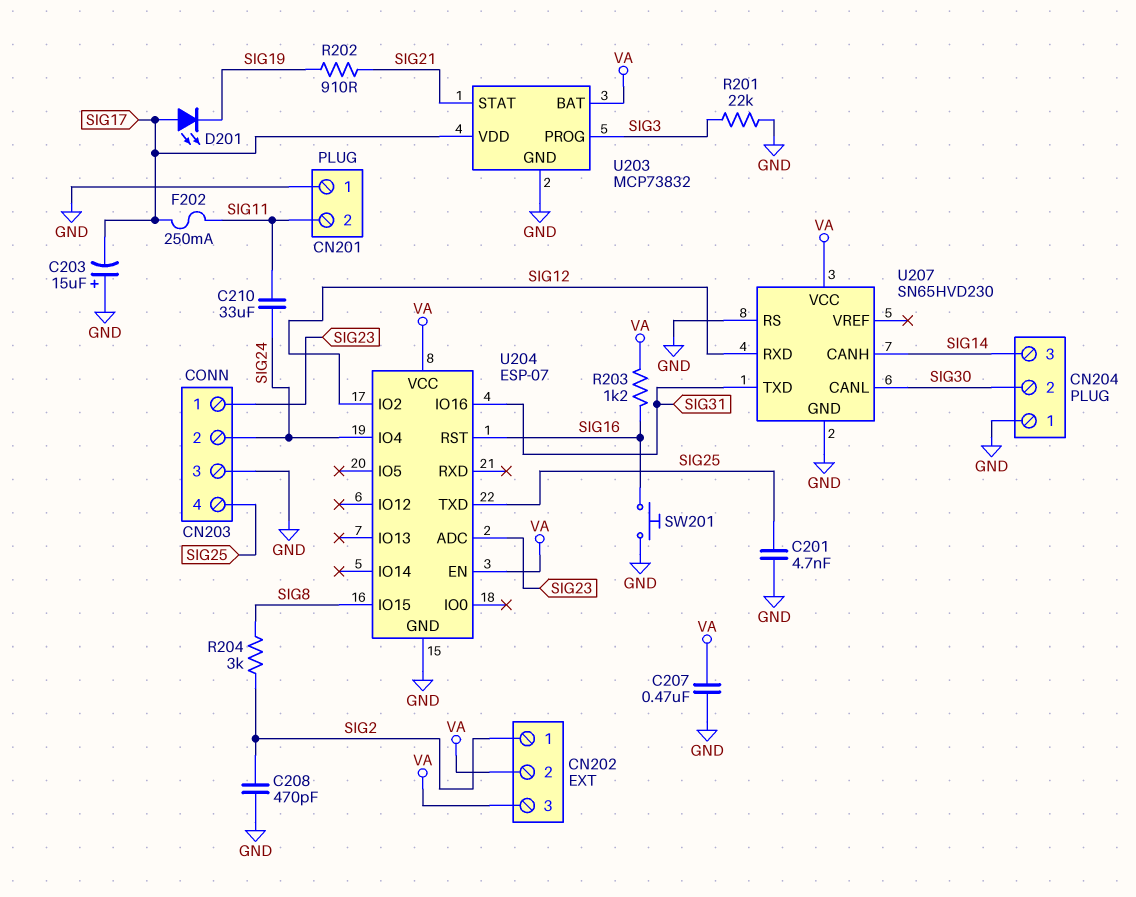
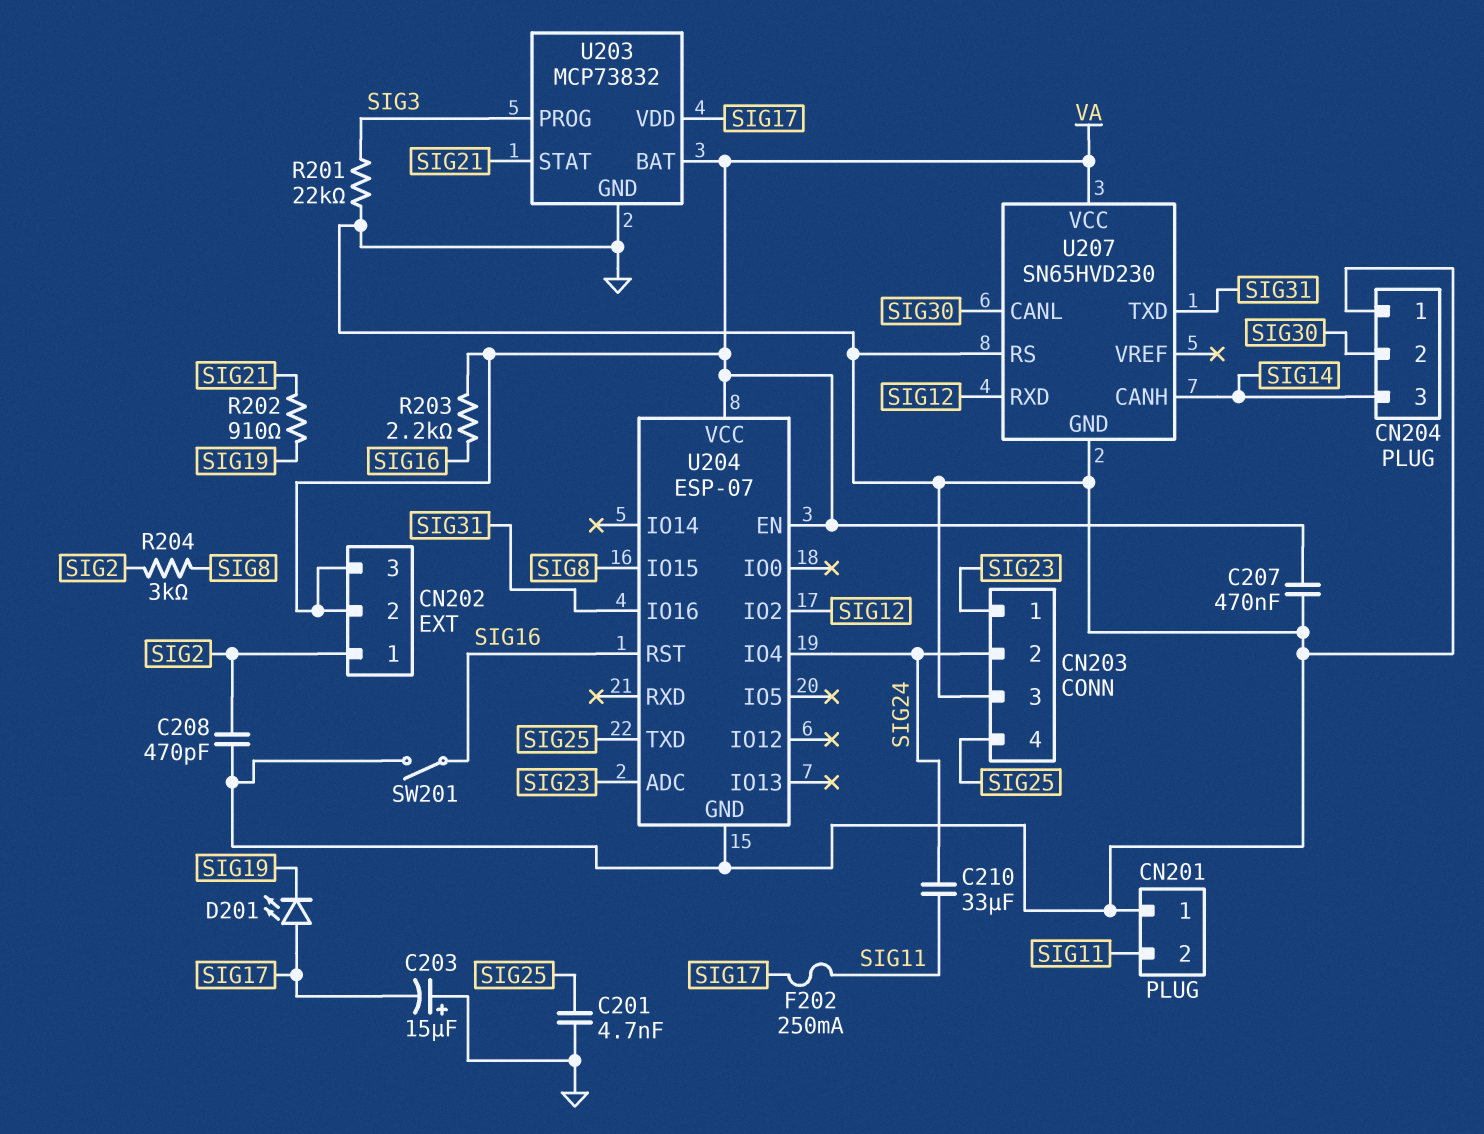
R203: 1.2k (SIG16, VA) -> 2.2k (SIG16, VA)
SW201: button (GND, SIG16) -> switch (GND, SIG16)

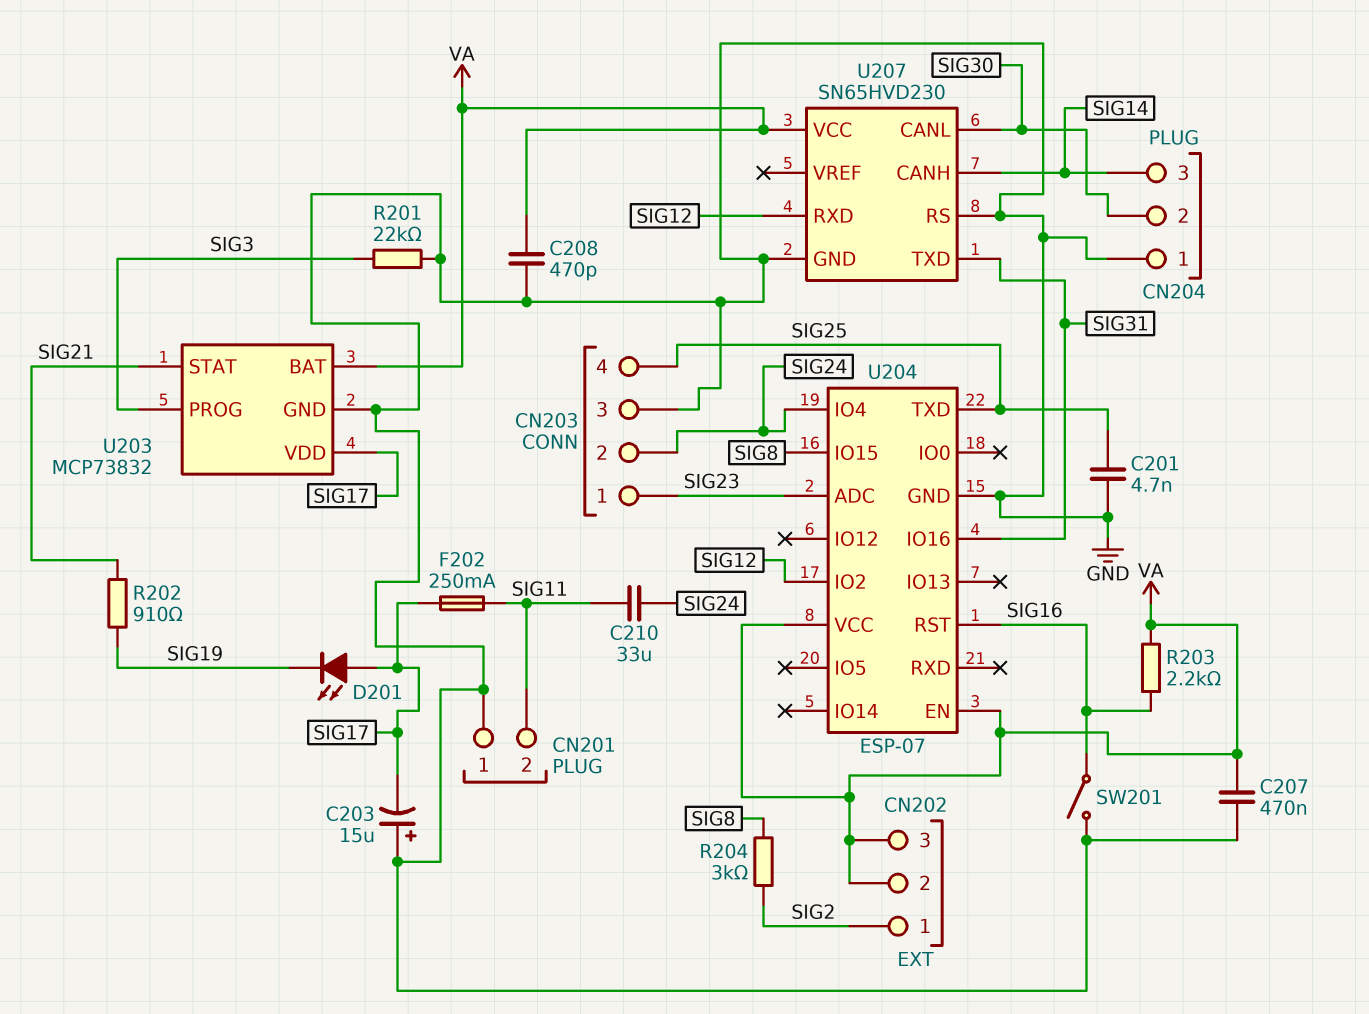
C208: 470pF (GND, SIG2) -> 470pF (GND, VA)

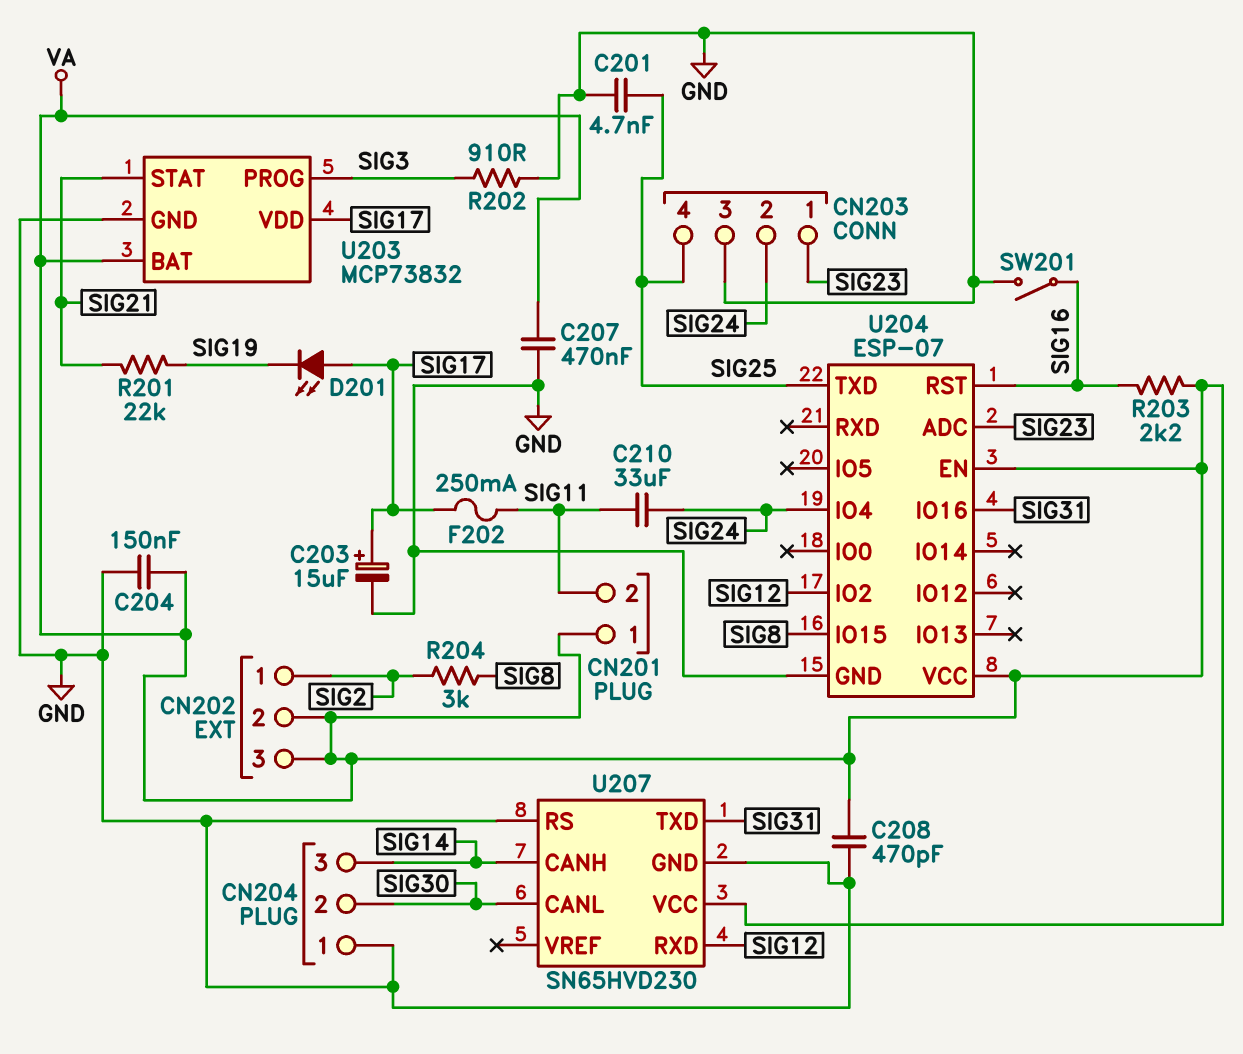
C203: 15uF (plus GND, minus SIG17) -> 15uF (plus SIG17, minus GND)
C204: none -> 150nF (GND, VA)
CN201 pin 1: GND -> VA
R201: 22k (GND, SIG3) -> 22k (SIG19, SIG21)
R202: 910 (SIG19, SIG21) -> 910 (GND, SIG3)

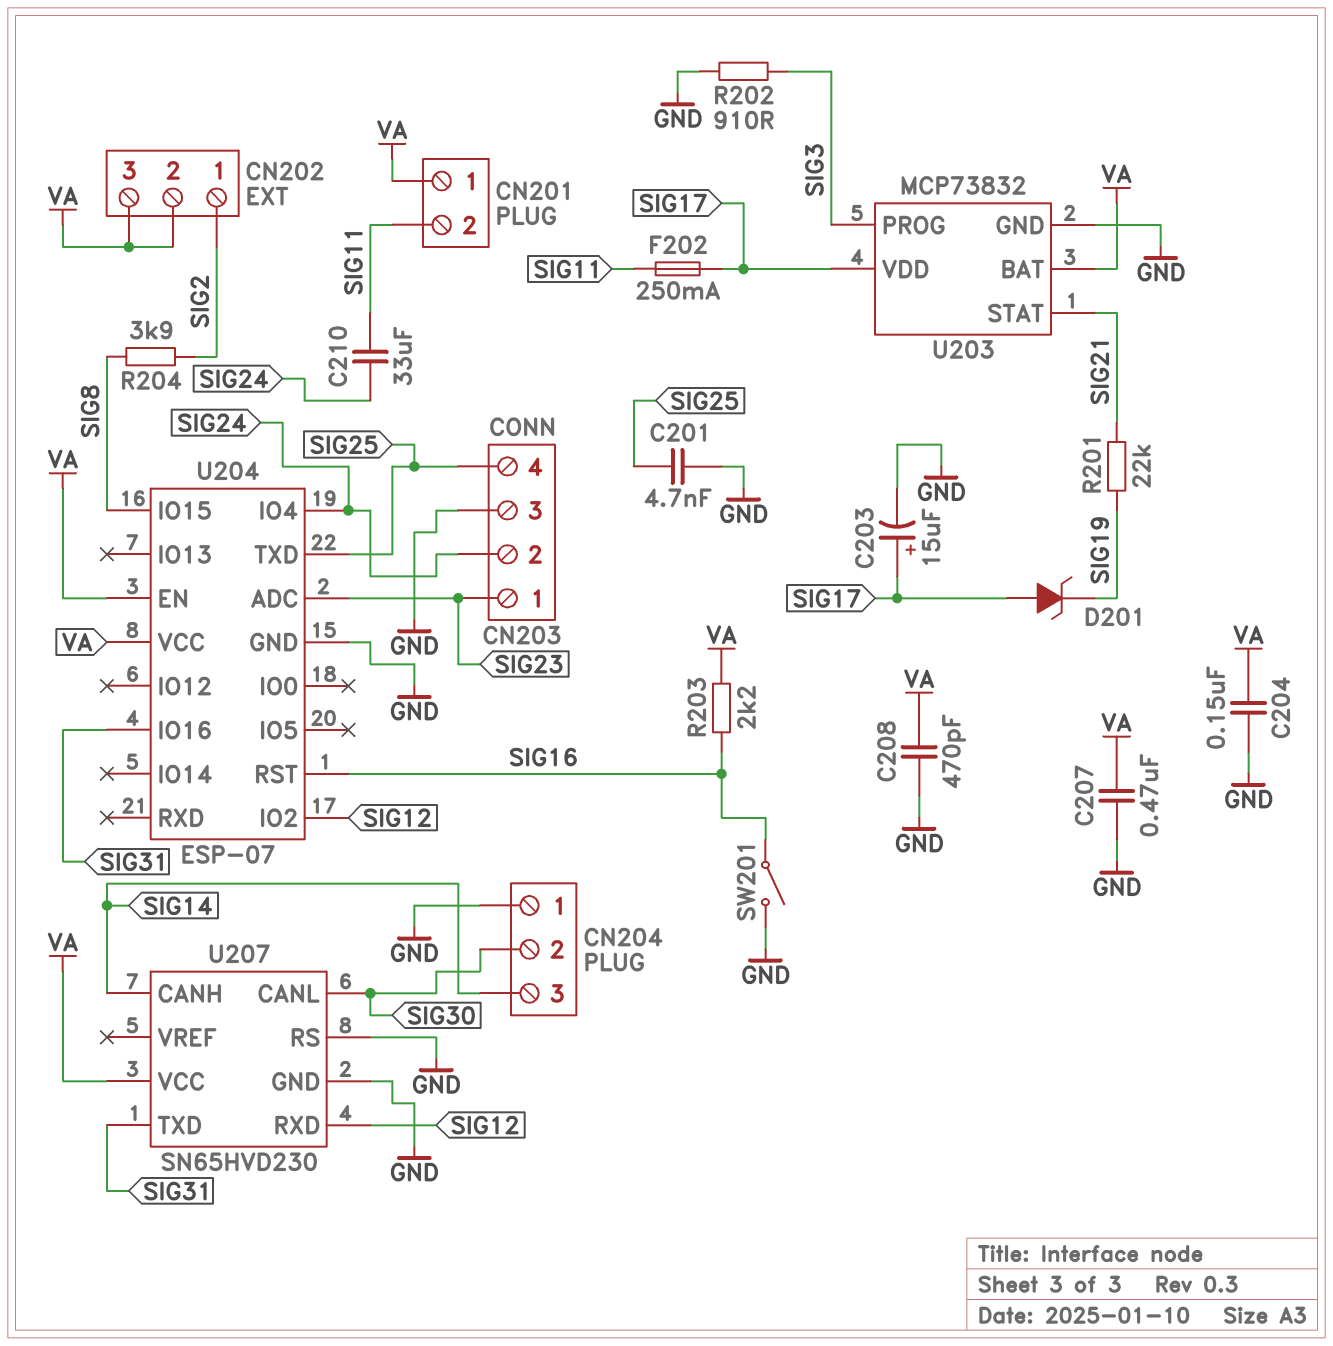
D201: LED (A SIG17, K SIG19) -> zener (A SIG17, K SIG19)
R204: 3k (SIG2, SIG8) -> 3.9k (SIG2, SIG8)

